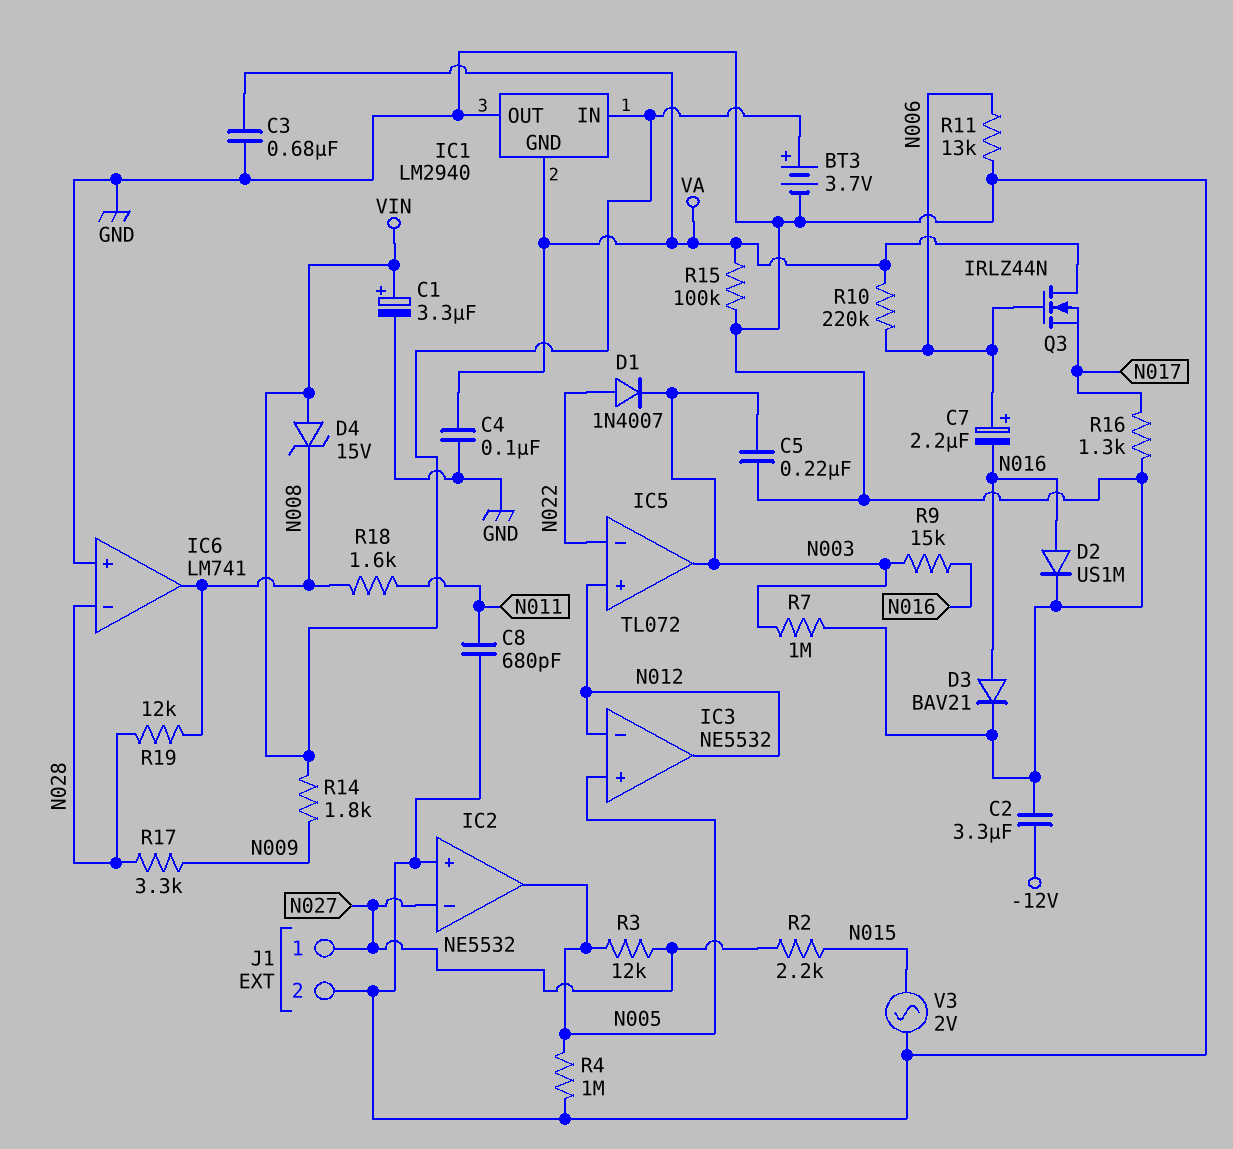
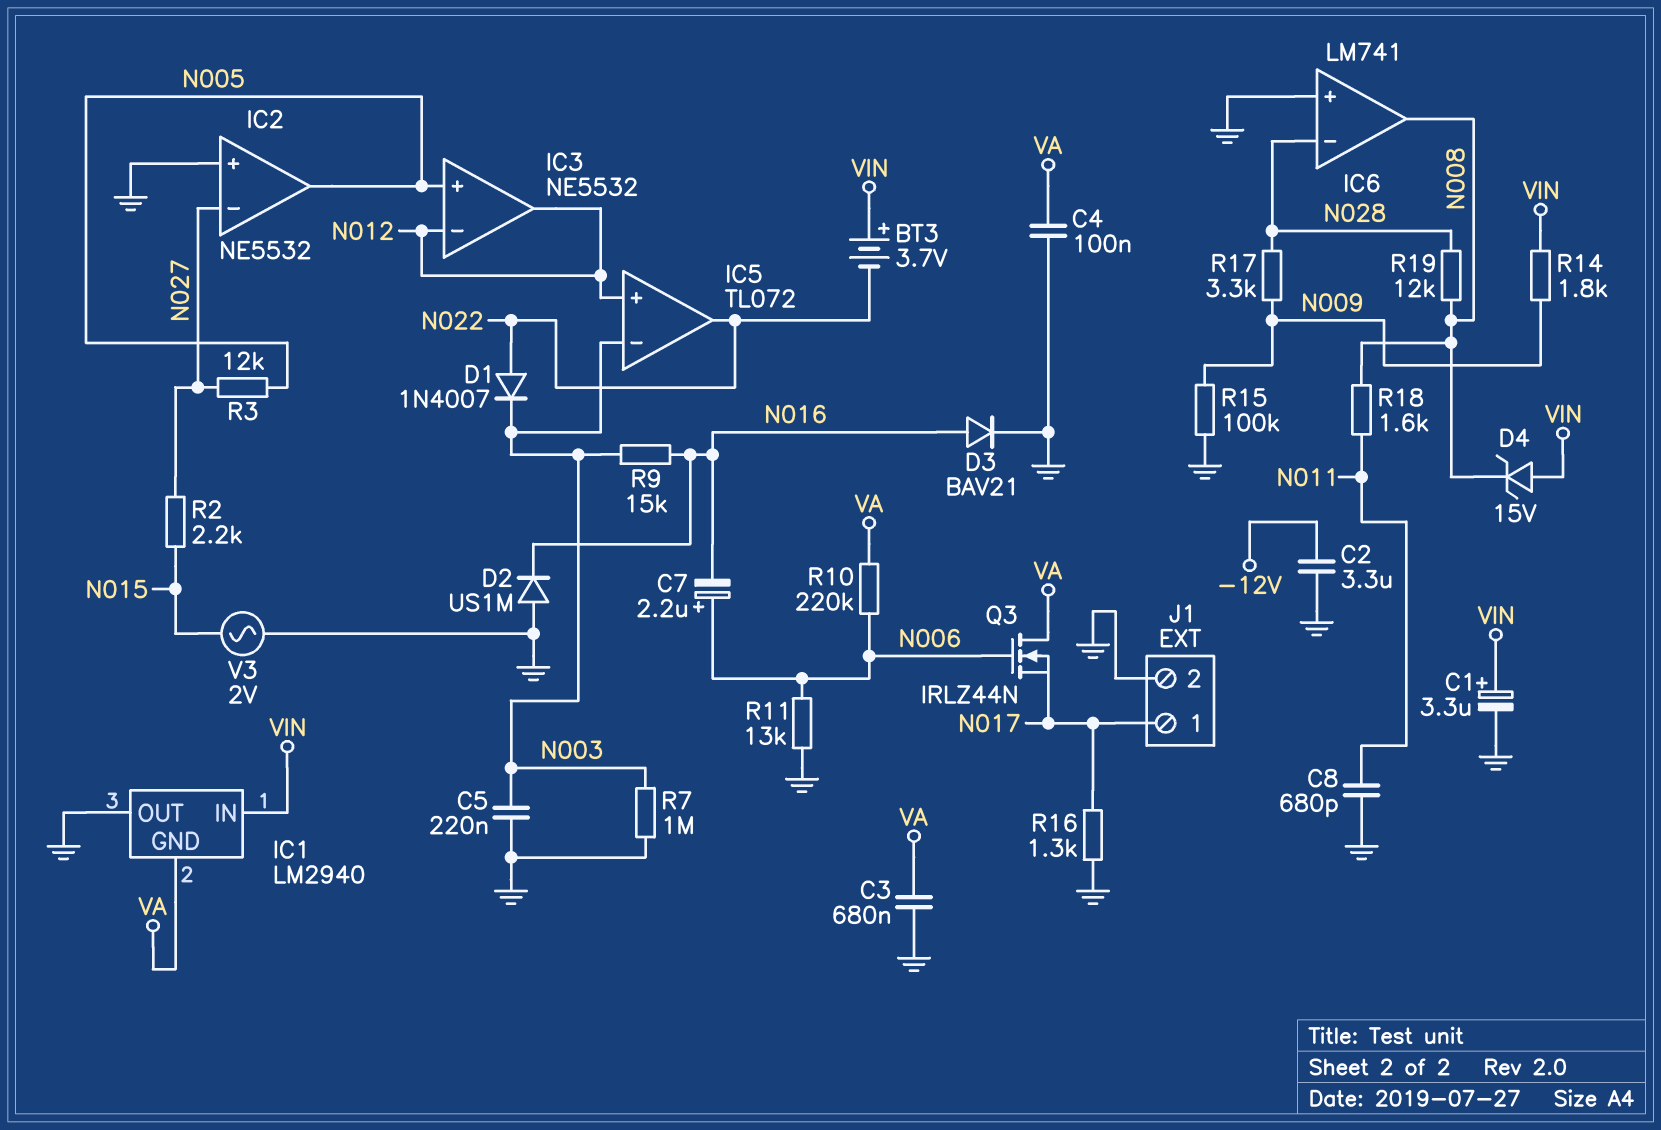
BT3: 3.7V (plus VIN, minus GND) -> 3.7V (plus VIN, minus N022)
D2: diode US1M (A N016, K GND) -> diode US1M (A GND, K N016)
IC5 pin in-: N022 -> N003
IC5 pin out: N003 -> N022
J1 pin 1: N027 -> N017
R4: 1M (GND, N005) -> none
R15: 100k (GND, VA) -> 100k (GND, N009)

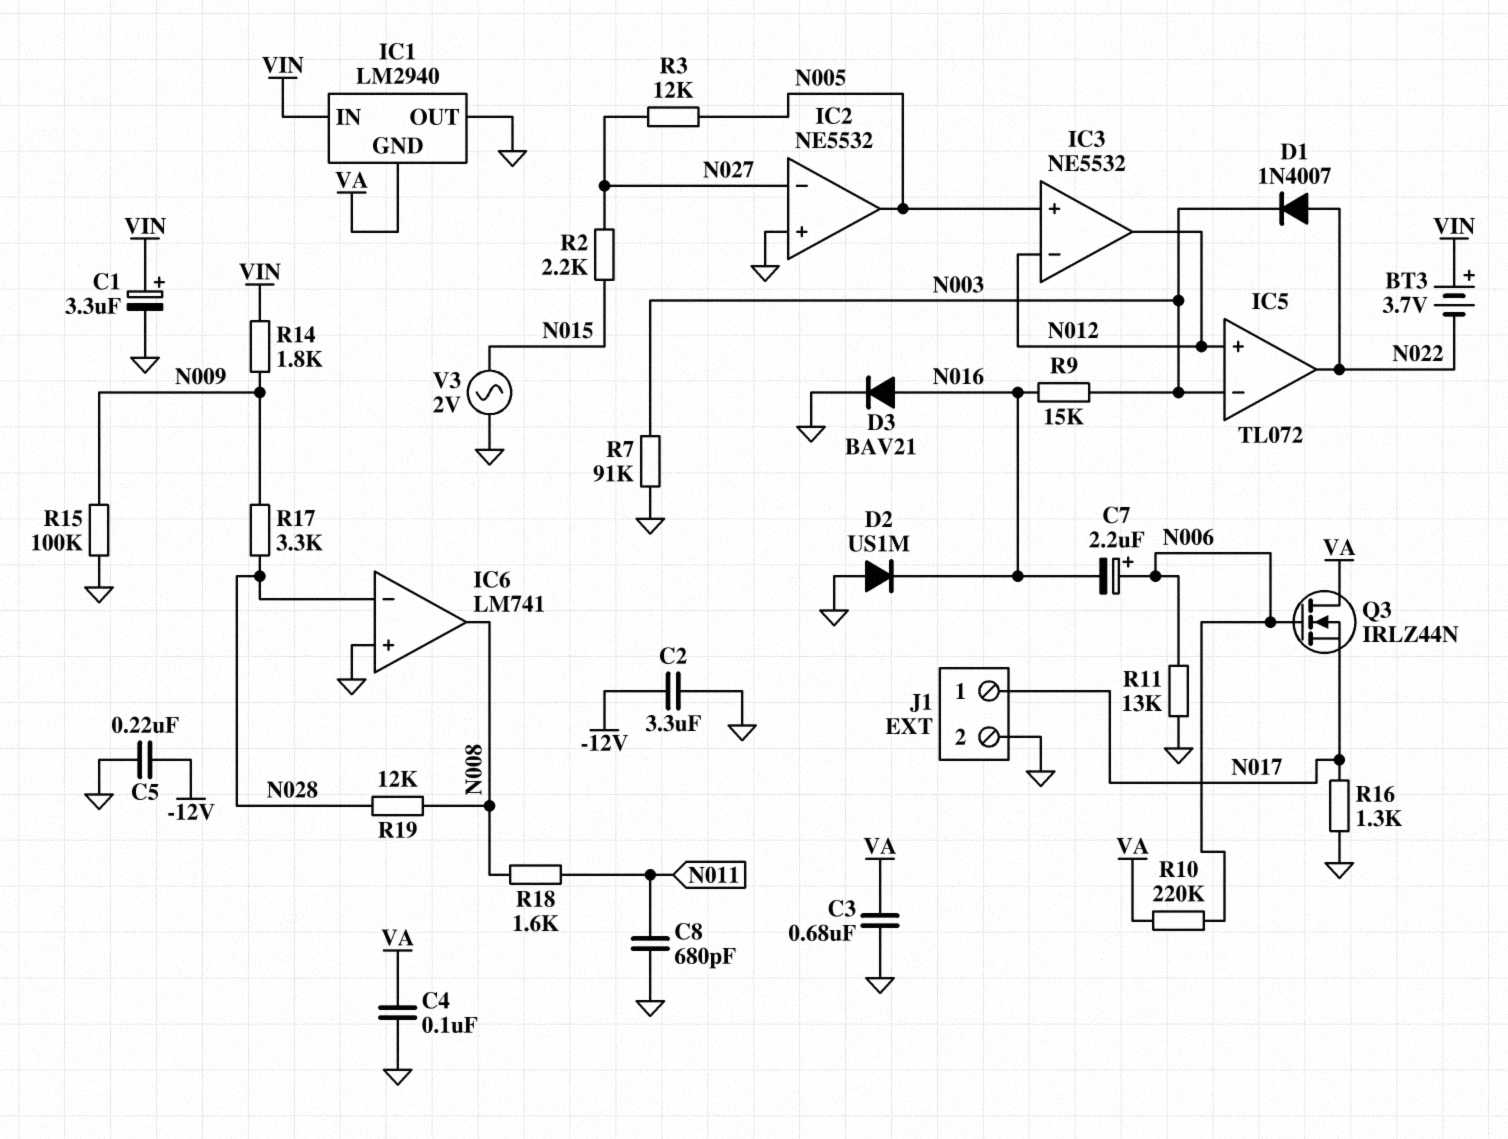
C5: 220nF (GND, N003) -> 220nF (-12V, GND)
D4: zener 15V (A VIN, K N008) -> none
R7: 1M (GND, N003) -> 91k (GND, N003)

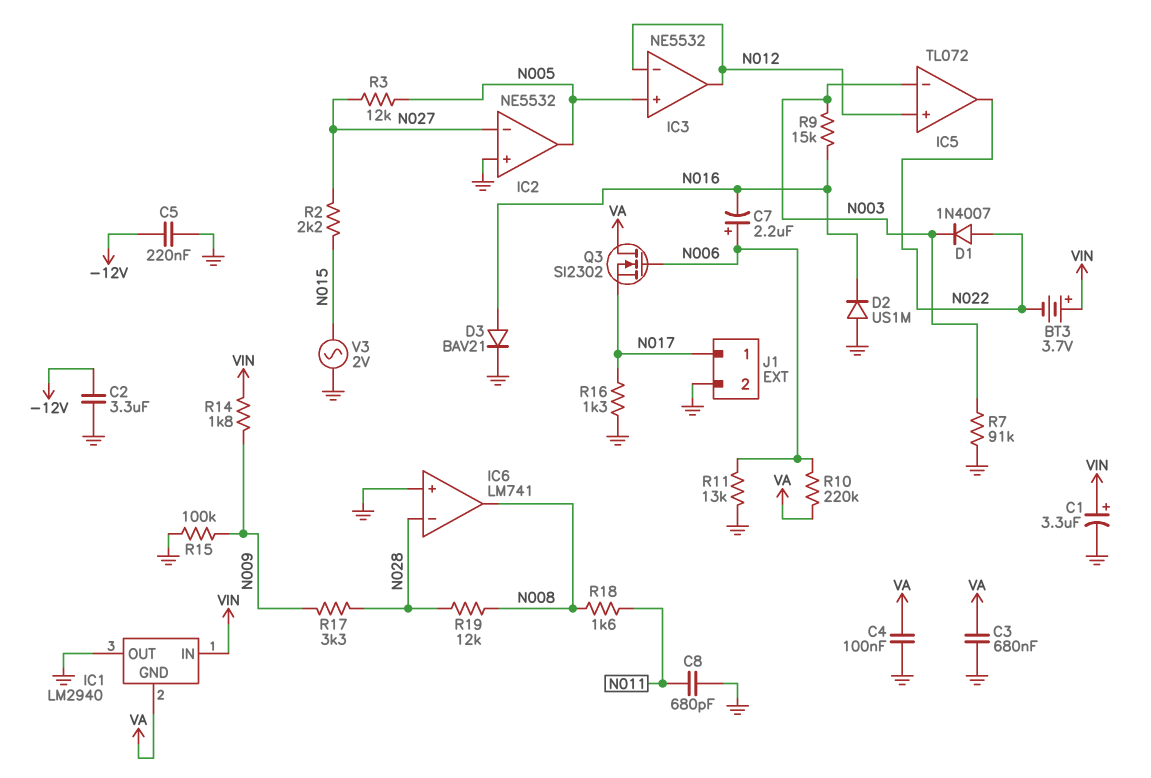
Q3: NMOS IRLZ44N (G N006, D VA, S N017) -> NMOS SI2302 (G N006, D VA, S N017)

